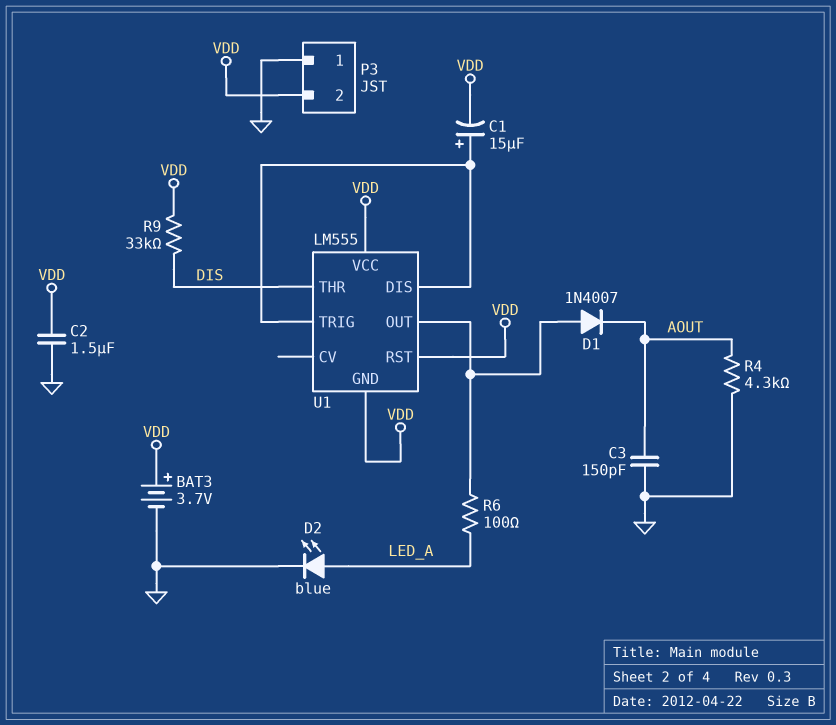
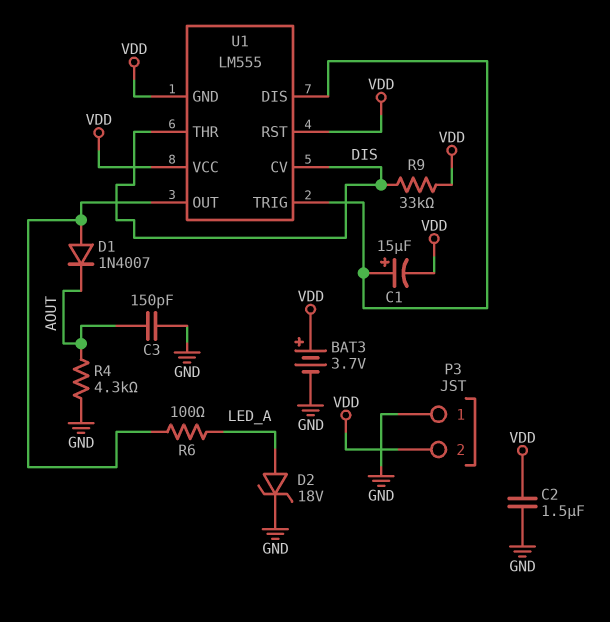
D2: LED blue (A LED_A, K GND) -> zener 18V (A LED_A, K GND)
U1 pin CV: none -> DIS

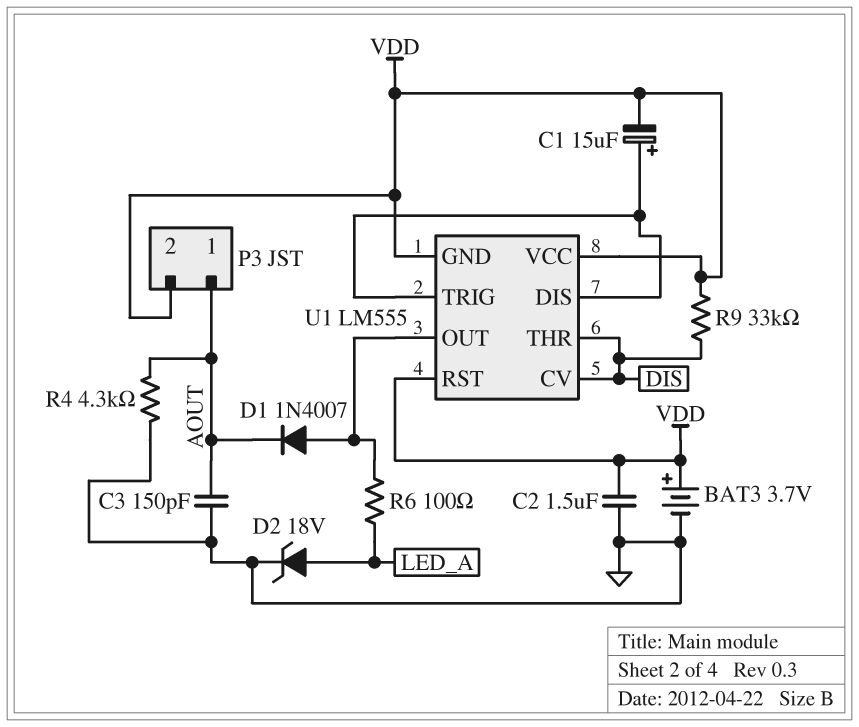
P3 pin 1: GND -> AOUT

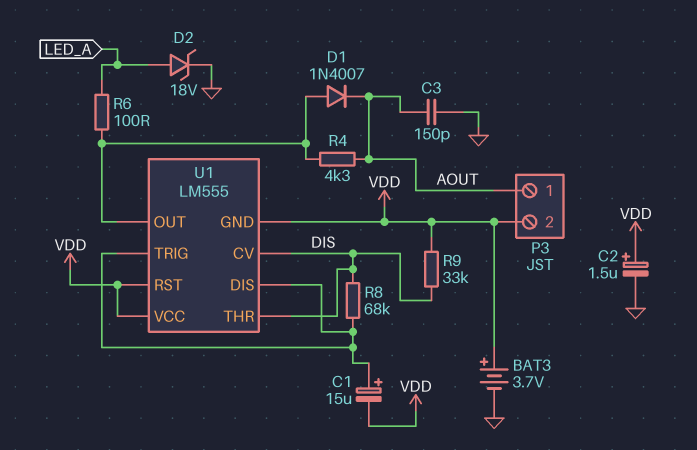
C2: 1.5uF (GND, VDD) -> 1.5uF (plus VDD, minus GND)
R4: 4.3k (AOUT, GND) -> 4.3k (AOUT, U1/OUT)
R8: none -> 68k (DIS, U1/DIS)

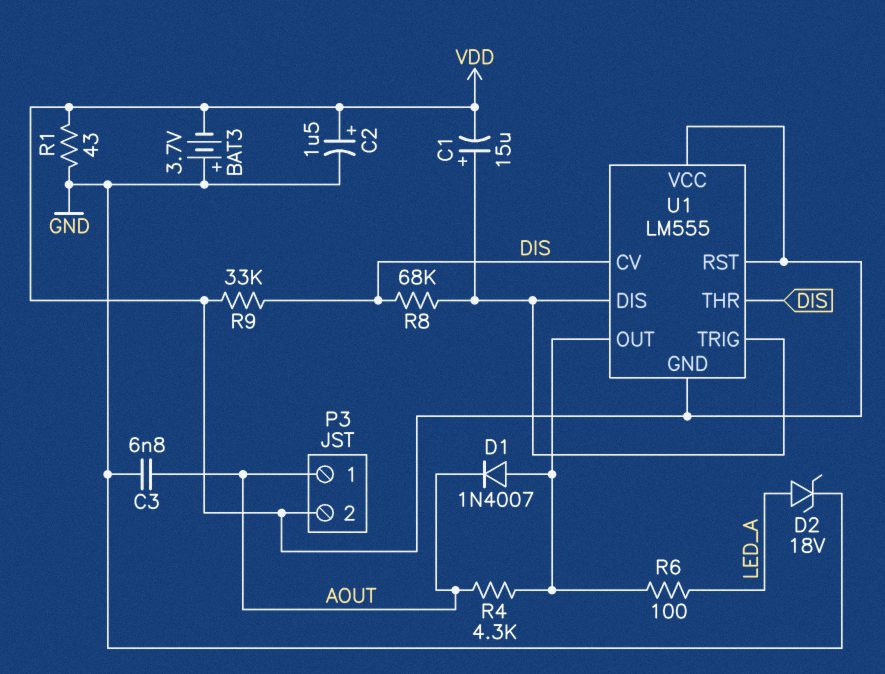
BAT3: 3.7V (plus VDD, minus GND) -> 3.7V (plus GND, minus VDD)
C3: 150pF (AOUT, GND) -> 6.8nF (AOUT, GND)
R1: none -> 43 (GND, VDD)

